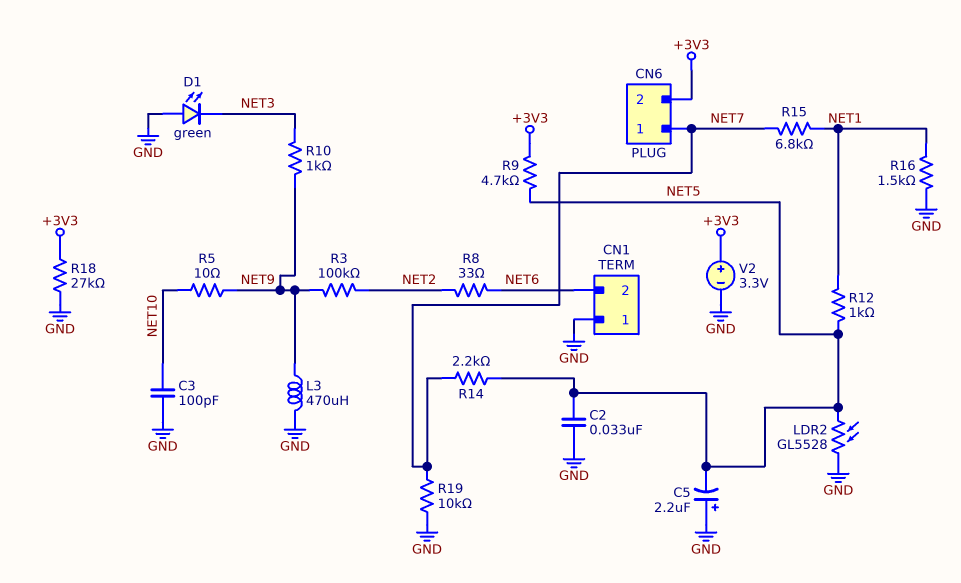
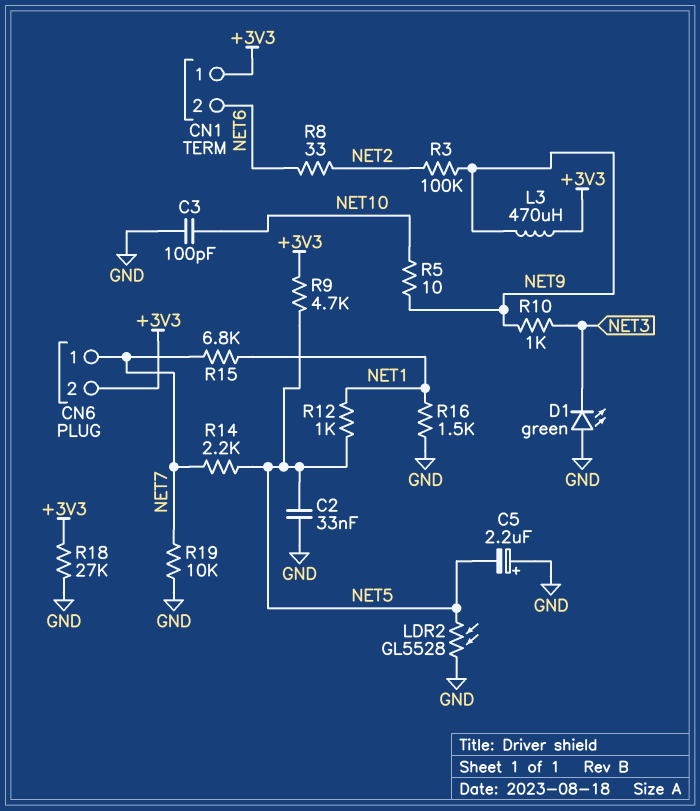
CN1 pin 1: GND -> +3V3
L3: 470uH (GND, NET9) -> 470uH (+3V3, NET9)
V2: 3.3V (plus +3V3, minus GND) -> none

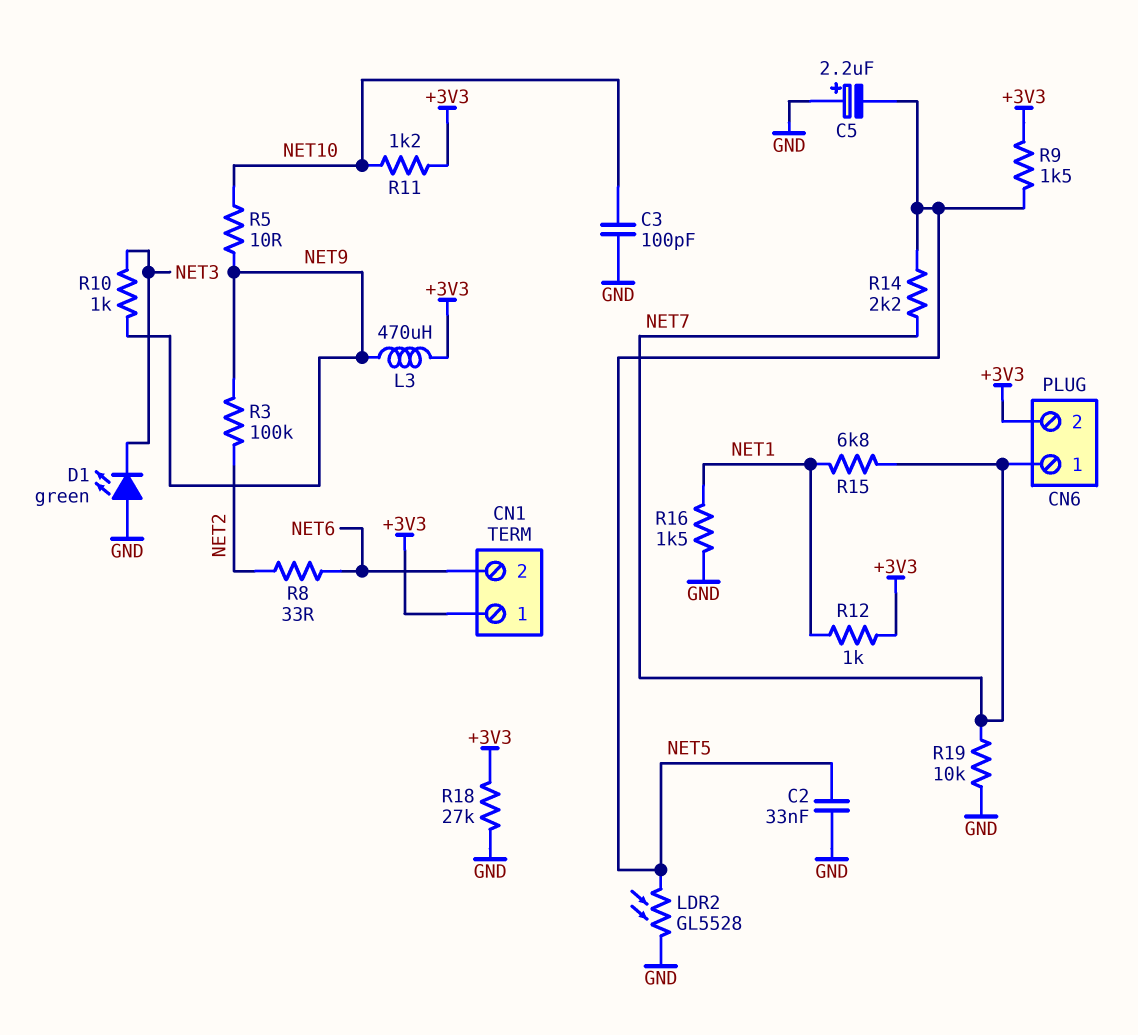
R9: 4.7k (+3V3, NET5) -> 1.5k (+3V3, NET5)
R11: none -> 1.2k (+3V3, NET10)
R12: 1k (NET1, NET5) -> 1k (+3V3, NET1)

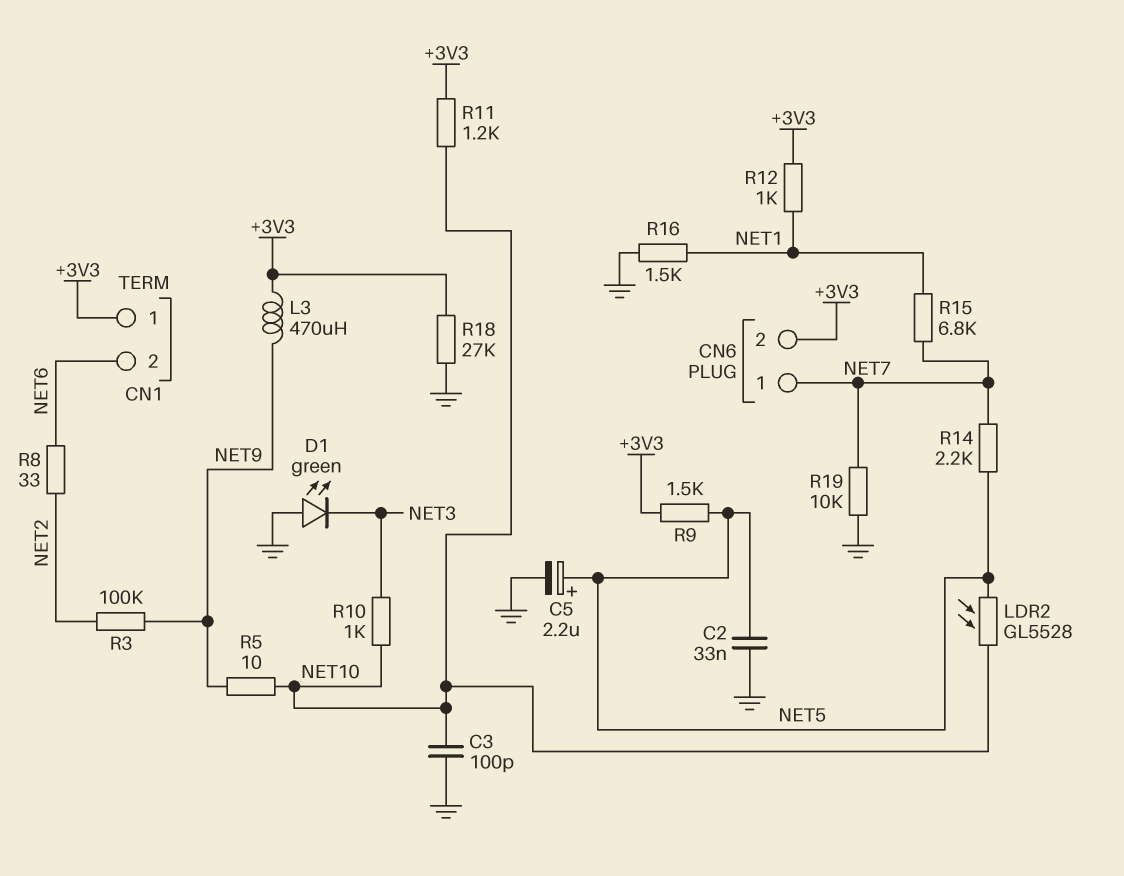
C5: 2.2uF (plus GND, minus NET5) -> 2.2uF (plus NET5, minus GND)
LDR2: GL5528 (GND, NET5) -> GL5528 (NET5, NET10)
R10: 1k (NET3, NET9) -> 1k (NET3, NET10)

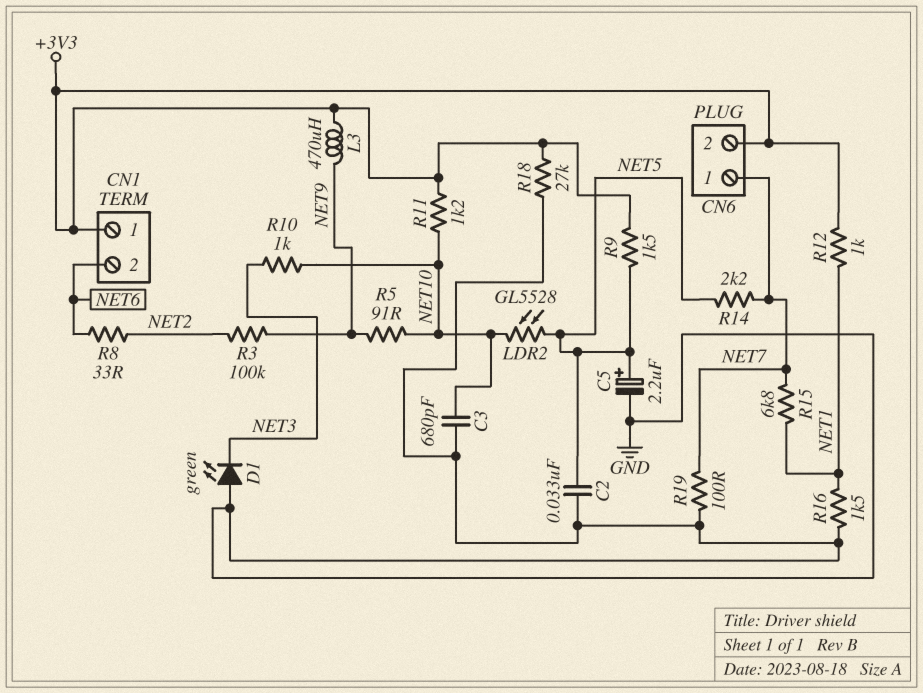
C3: 100pF (GND, NET10) -> 680pF (GND, NET10)
R5: 10 (NET9, NET10) -> 91 (NET9, NET10)
R19: 10k (GND, NET7) -> 100 (GND, NET7)

